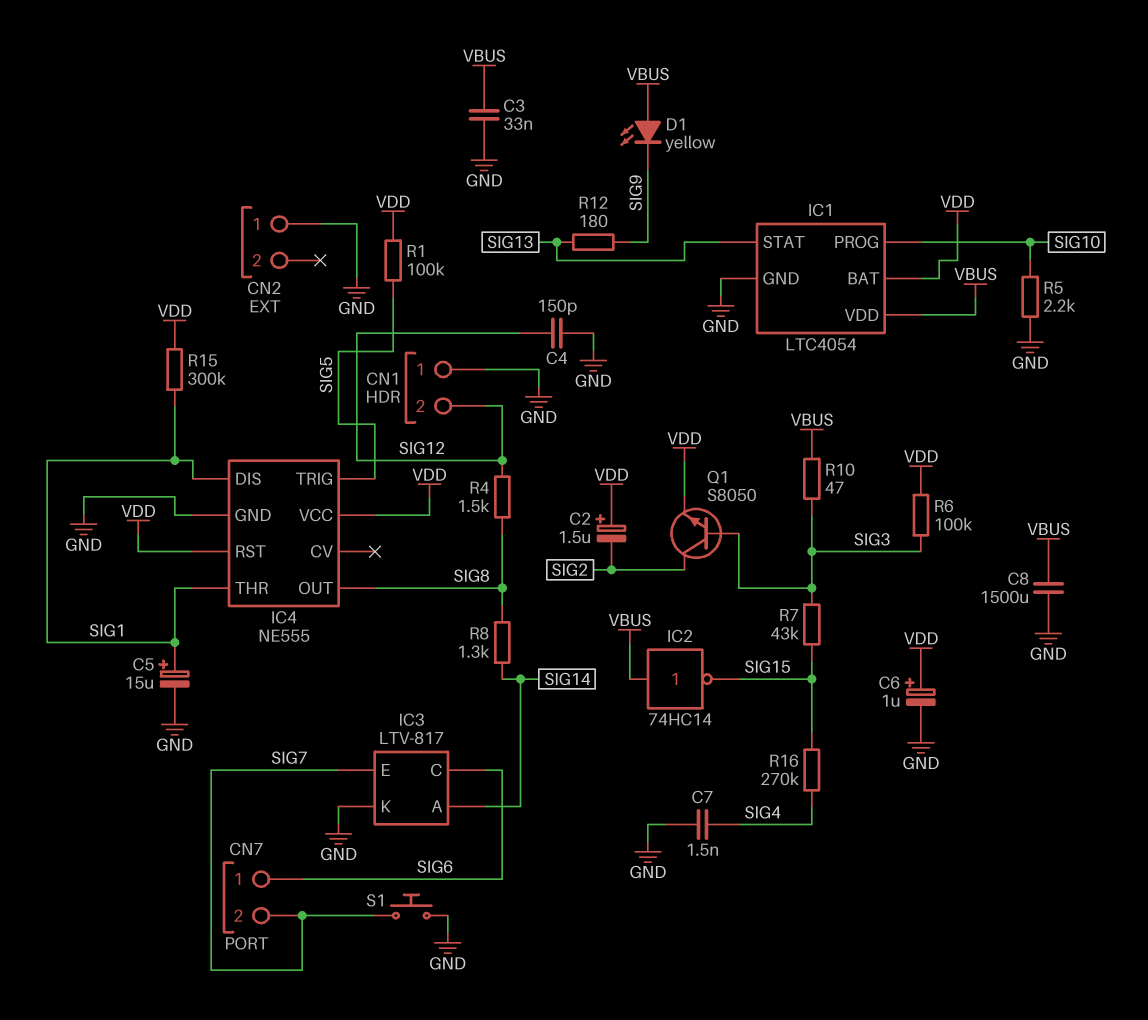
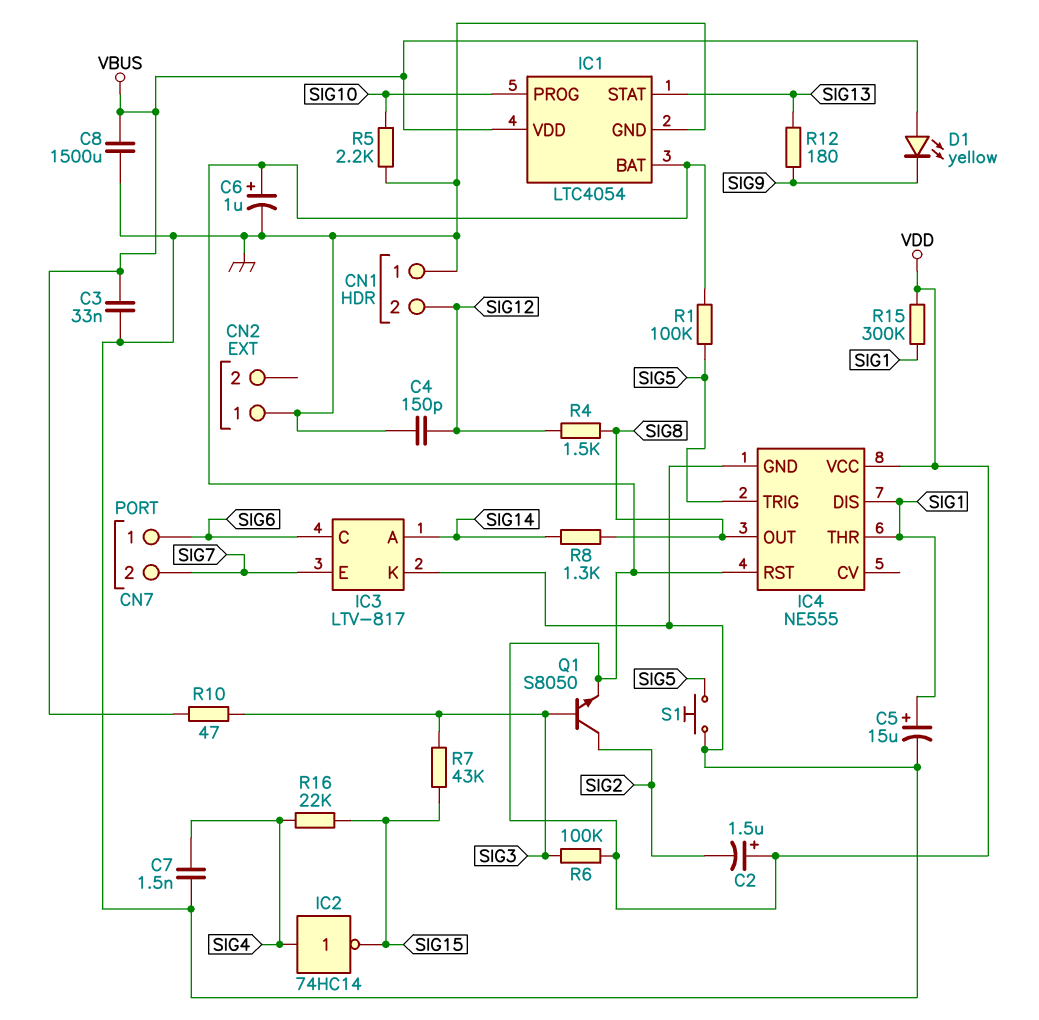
IC2: NOT 74HC14 (in VBUS, out SIG15) -> NOT 74HC14 (in SIG4, out SIG15)
R16: 270k (SIG4, SIG15) -> 22k (SIG4, SIG15)
S1: button (GND, SIG7) -> button (GND, SIG5)

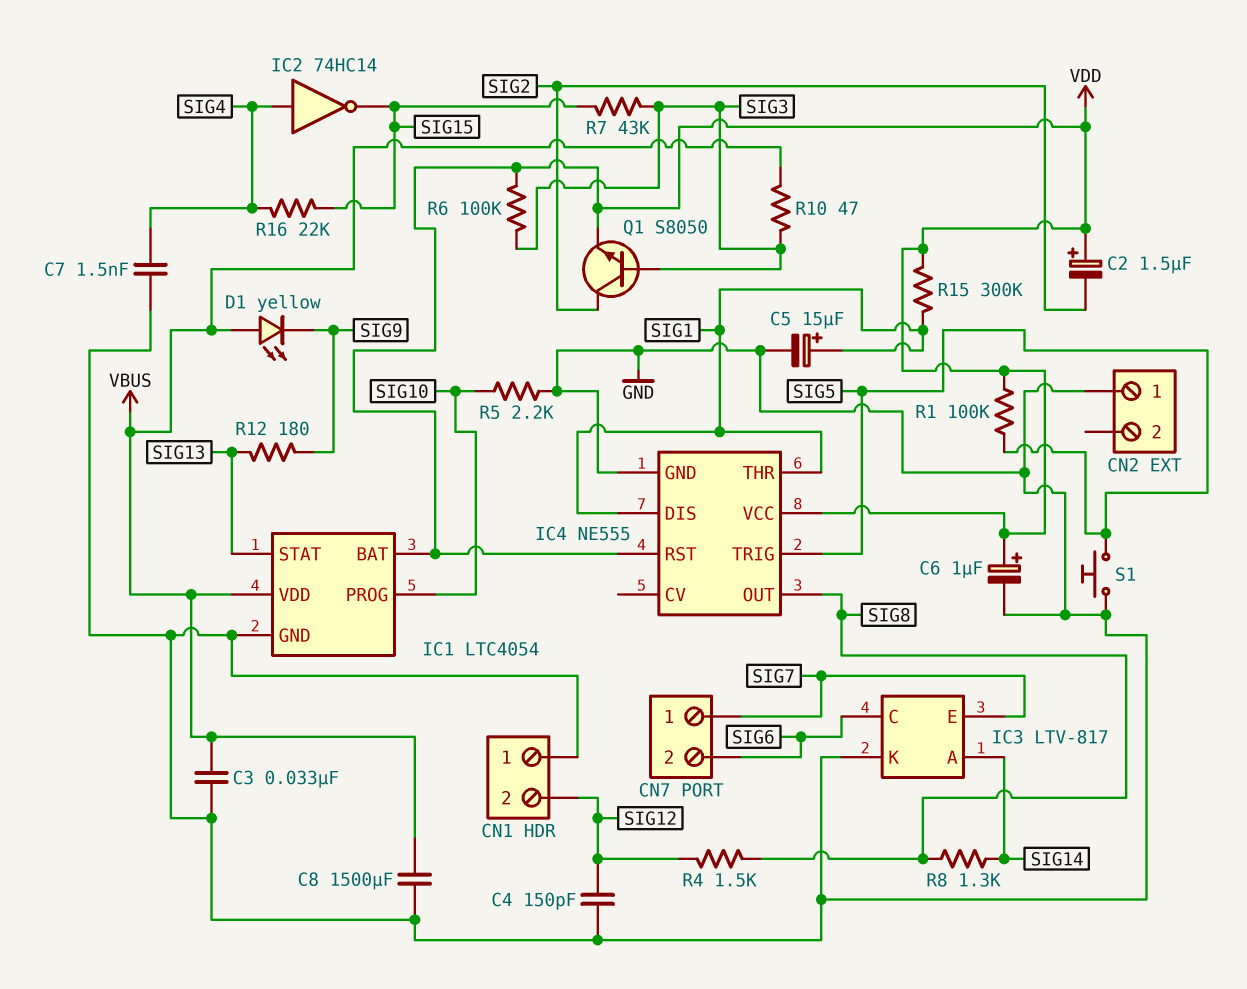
CN7 pin 1: SIG6 -> SIG7
CN7 pin 2: SIG7 -> SIG6

